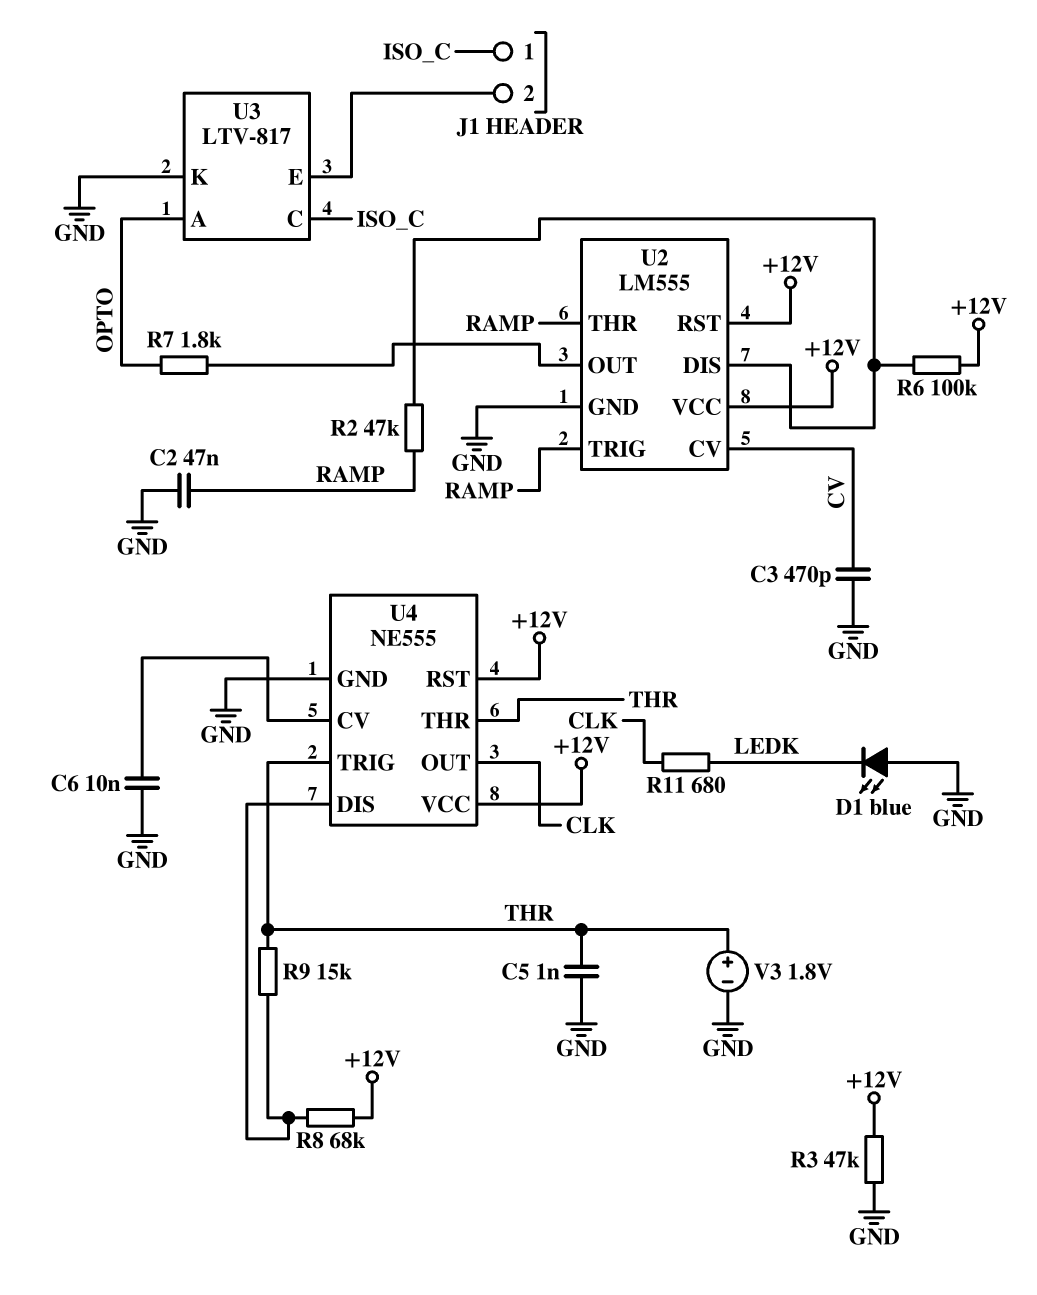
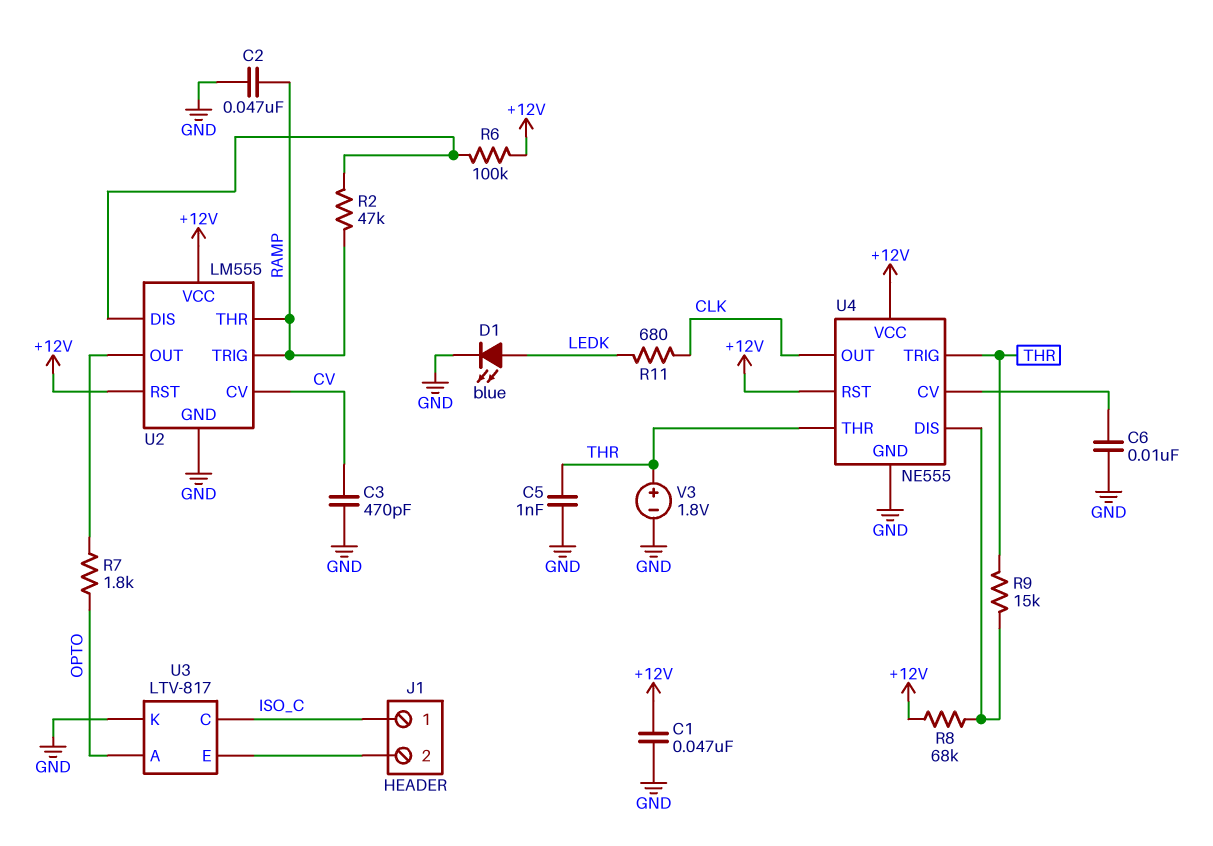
C1: none -> 47nF (+12V, GND)
D1: LED blue (A GND, K LEDK) -> LED blue (A LEDK, K GND)
R3: 47k (+12V, GND) -> none

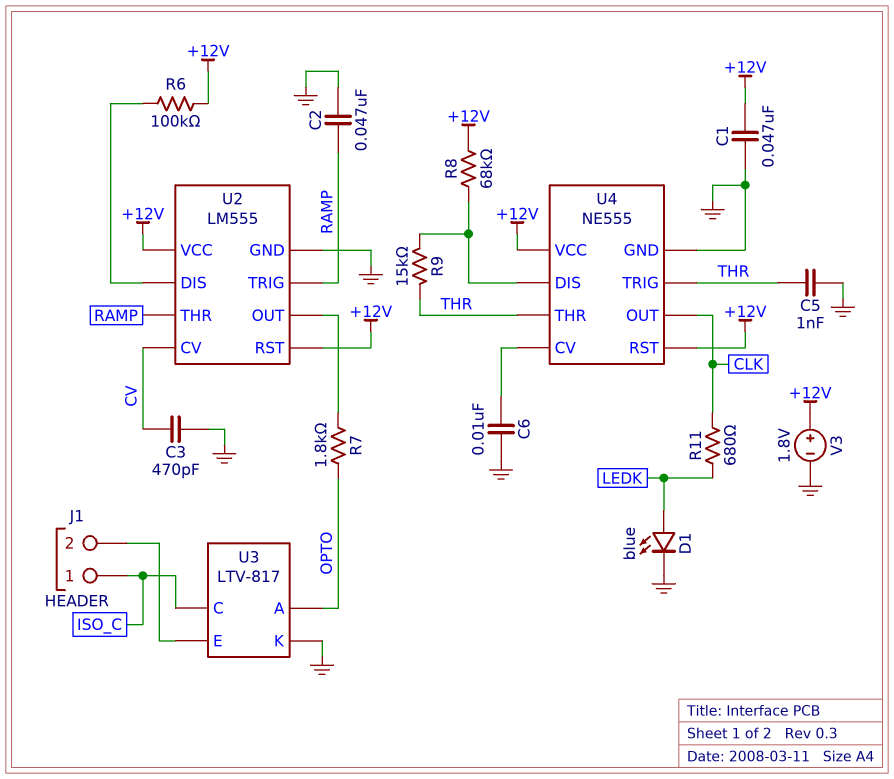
R2: 47k (RAMP, U2/DIS) -> none
V3: 1.8V (plus THR, minus GND) -> 1.8V (plus +12V, minus GND)

